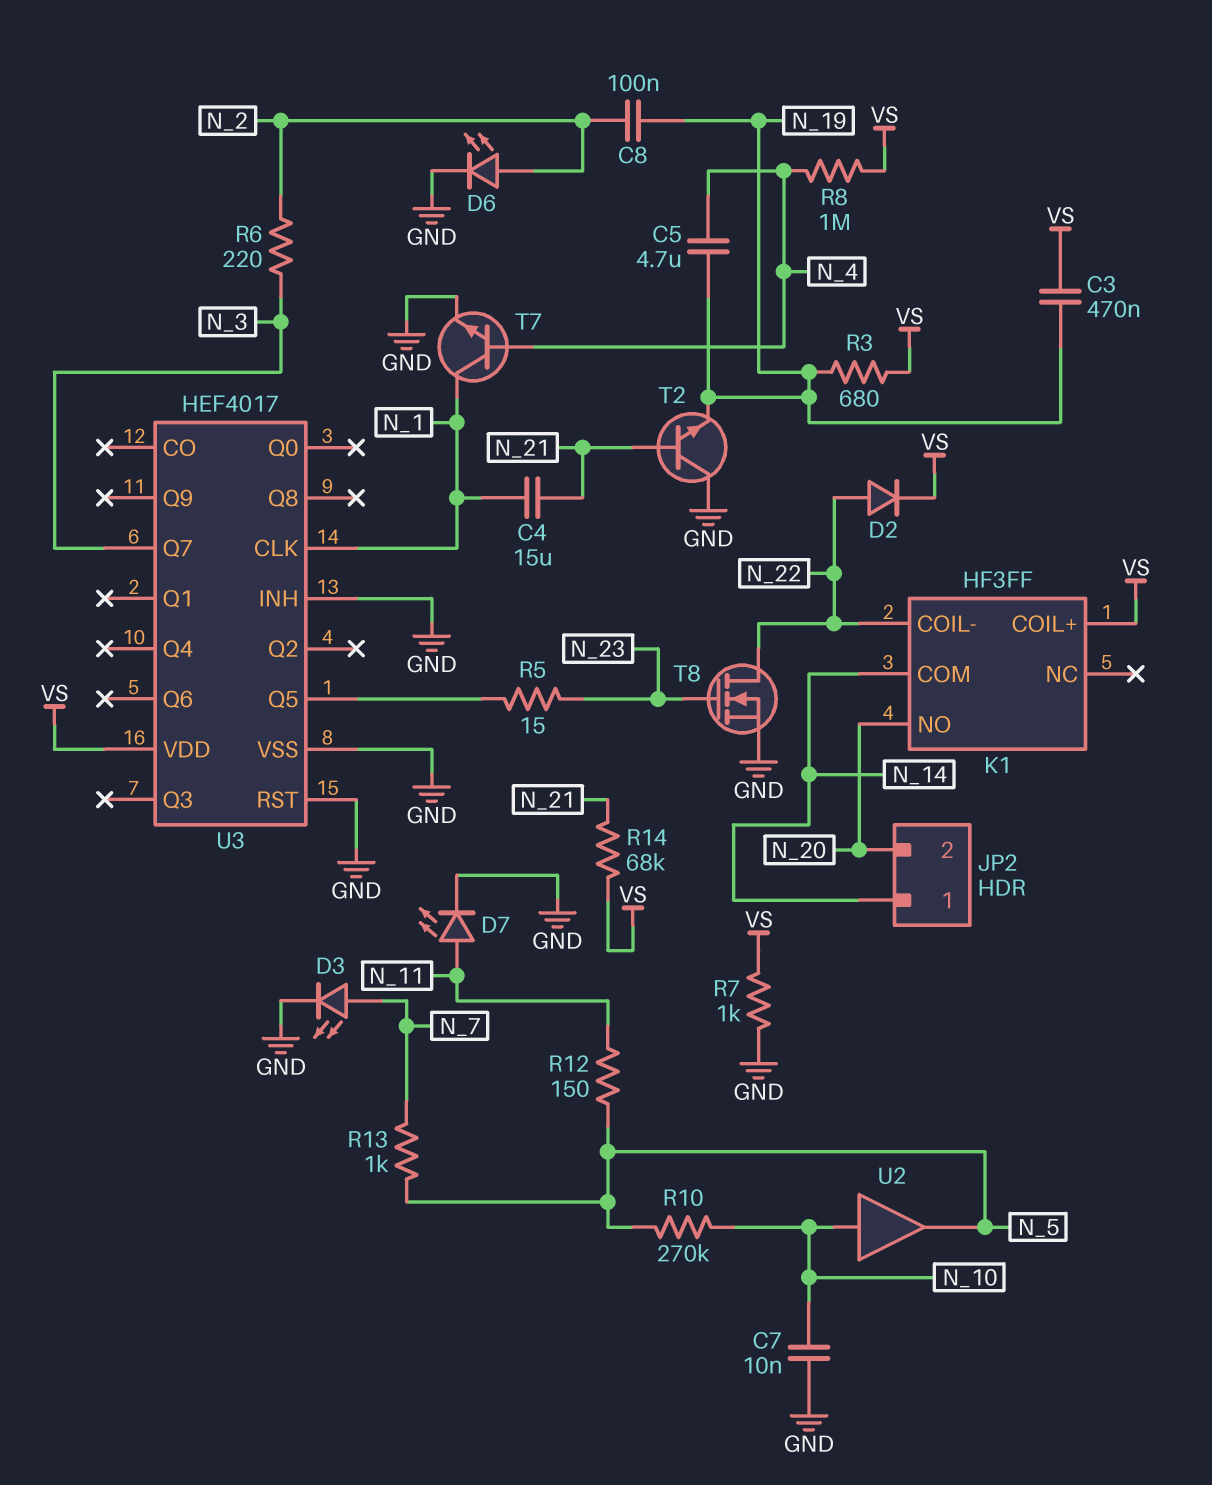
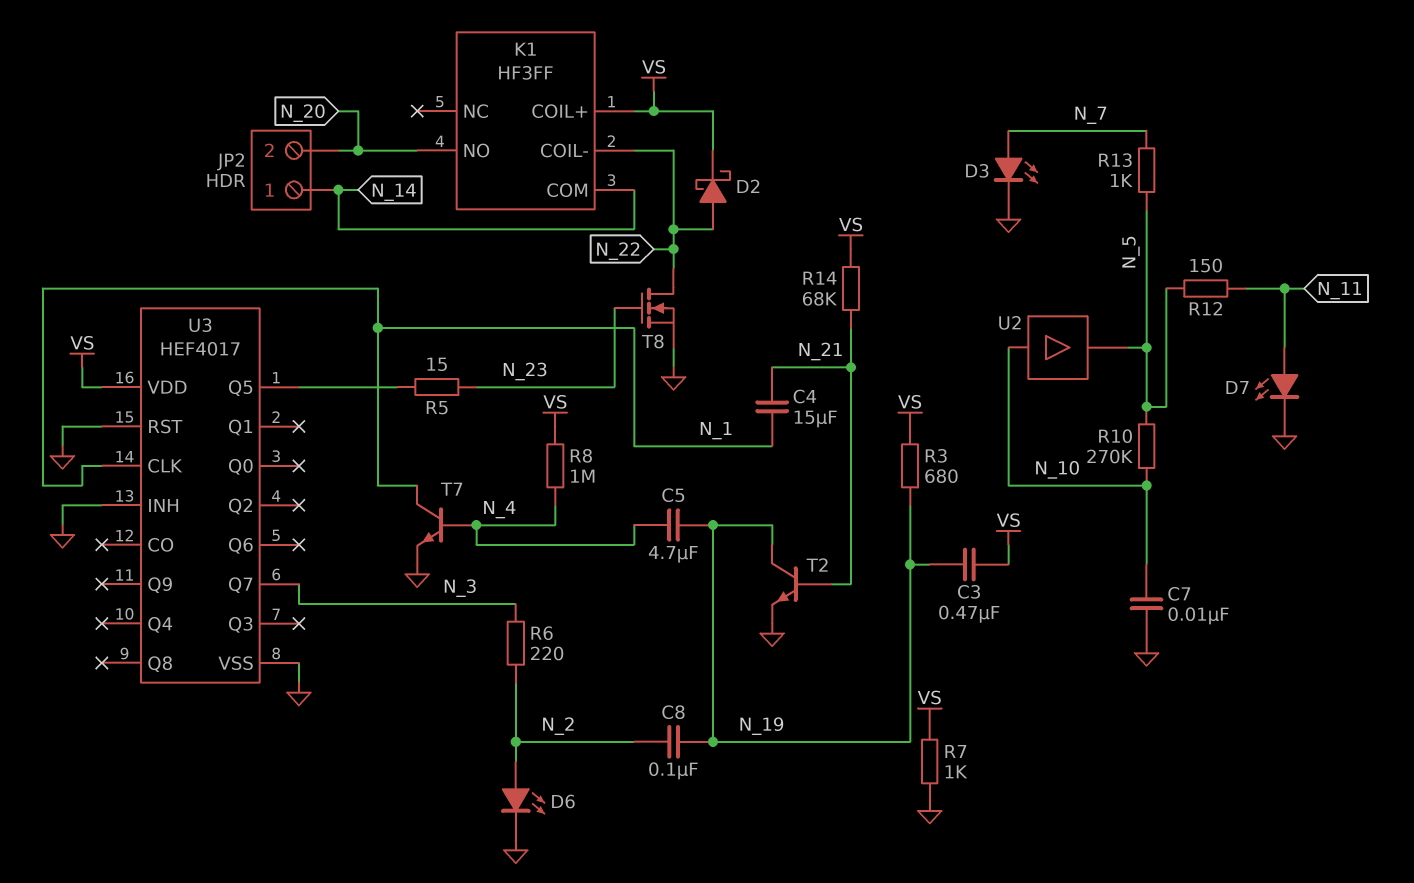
D2: diode (A N_22, K VS) -> schottky (A N_22, K VS)
T2: NPN (B N_21, C GND, E N_19) -> NPN (B N_21, C N_19, E GND)

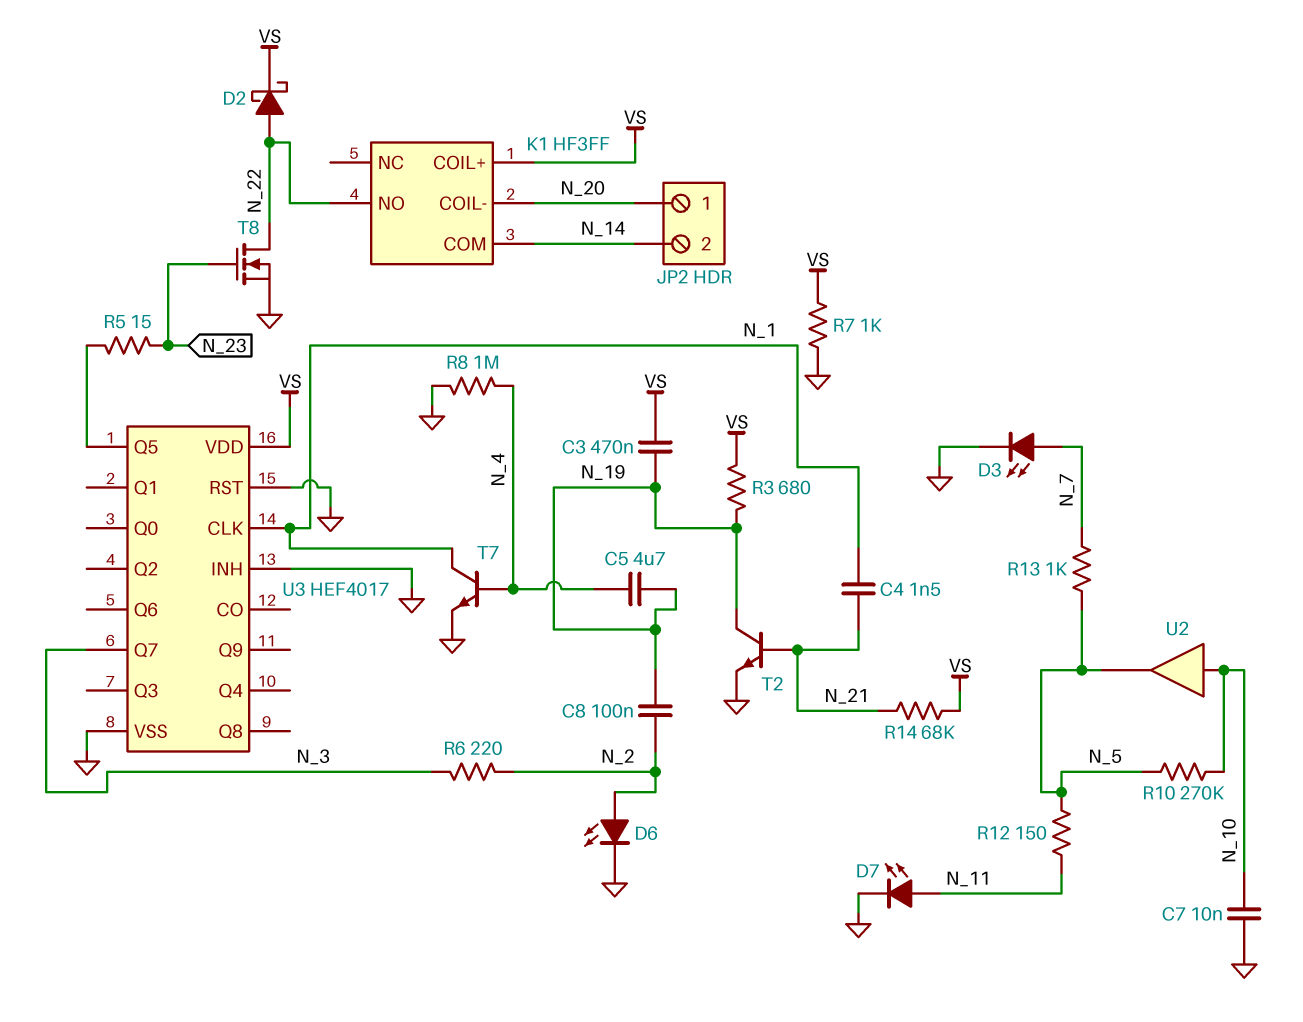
C4: 15uF (N_1, N_21) -> 1.5nF (N_1, N_21)
JP2 pin 1: N_14 -> N_20
JP2 pin 2: N_20 -> N_14
K1 pin COIL-: N_22 -> N_20
K1 pin NO: N_20 -> N_22
R8: 1M (N_4, VS) -> 1M (GND, N_4)

